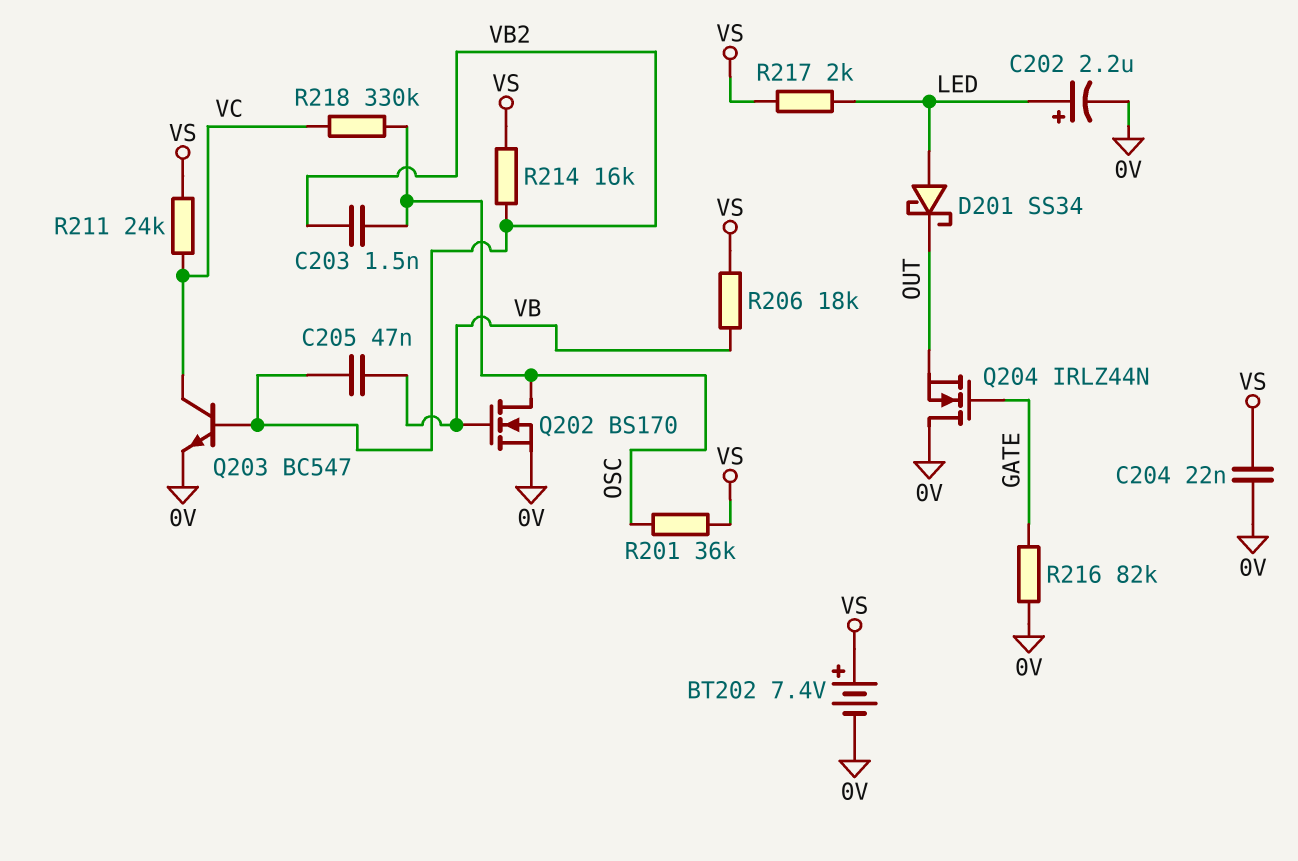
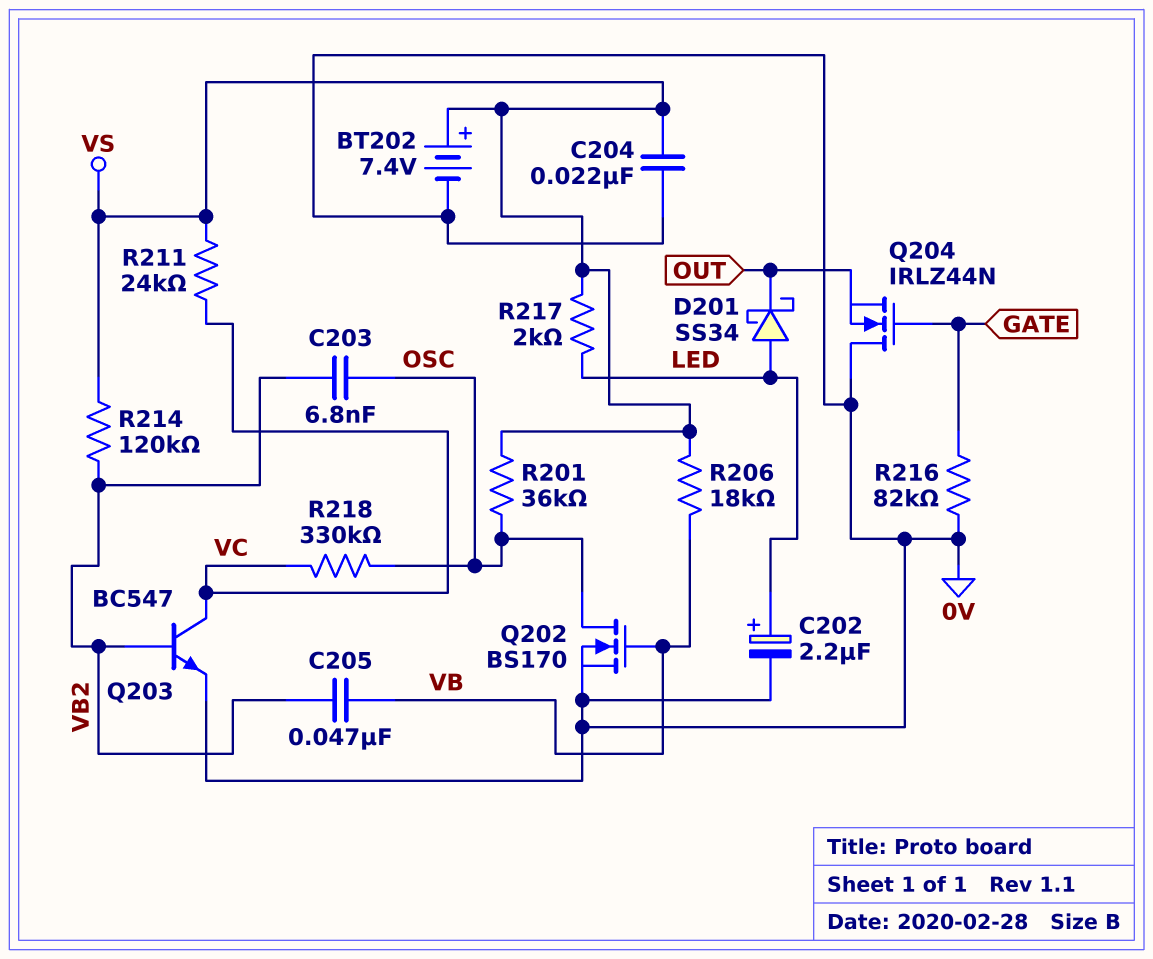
C203: 1.5nF (OSC, VB2) -> 6.8nF (OSC, VB2)
R214: 16k (VB2, VS) -> 120k (VB2, VS)

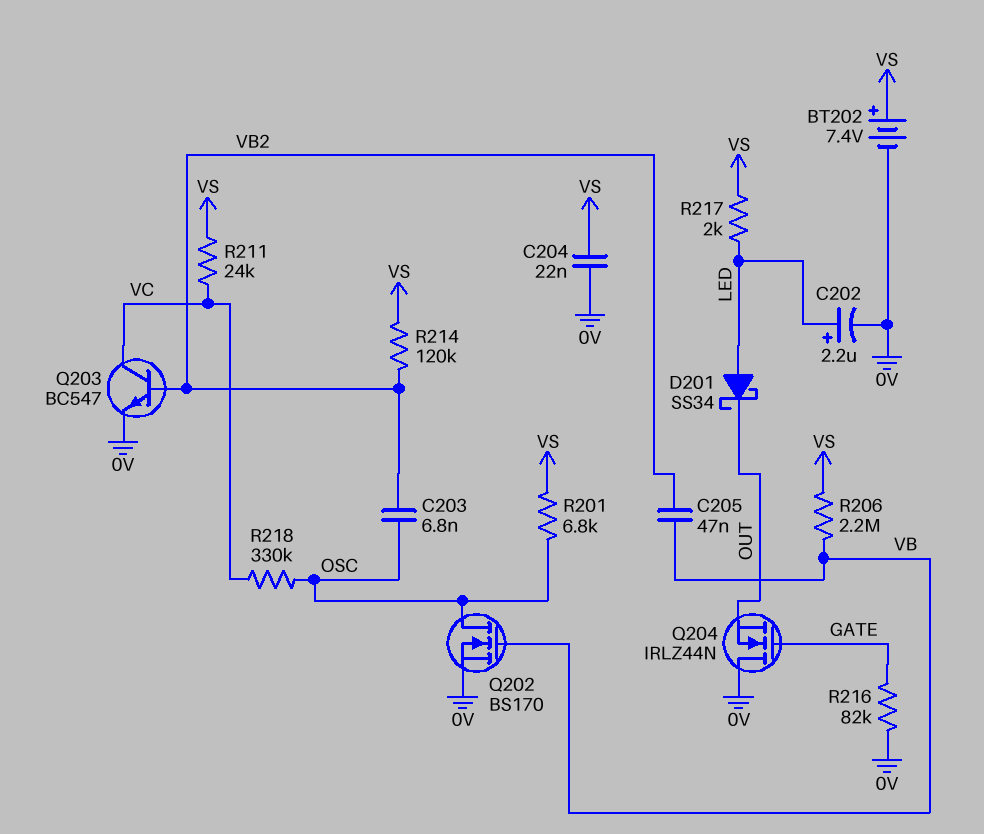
R201: 36k (OSC, VS) -> 6.8k (OSC, VS)
R206: 18k (VB, VS) -> 2.2M (VB, VS)

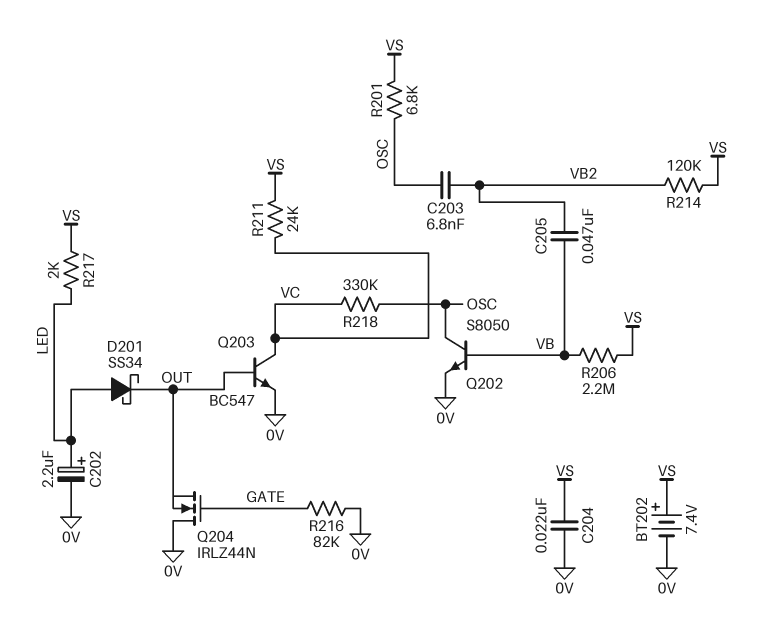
Q202: NMOS BS170 (G VB, D OSC, S 0V) -> NPN S8050 (B VB, C OSC, E 0V)
Q203: NPN BC547 (B VB2, C VC, E 0V) -> NPN BC547 (B OUT, C VC, E 0V)

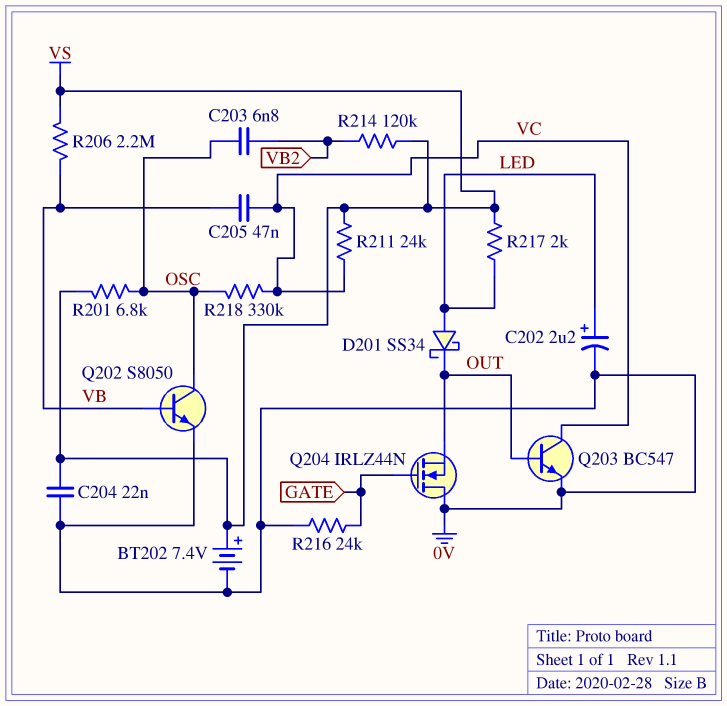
C205: 47nF (VB, VB2) -> 47nF (VB, VC)
R216: 82k (0V, GATE) -> 24k (0V, GATE)

